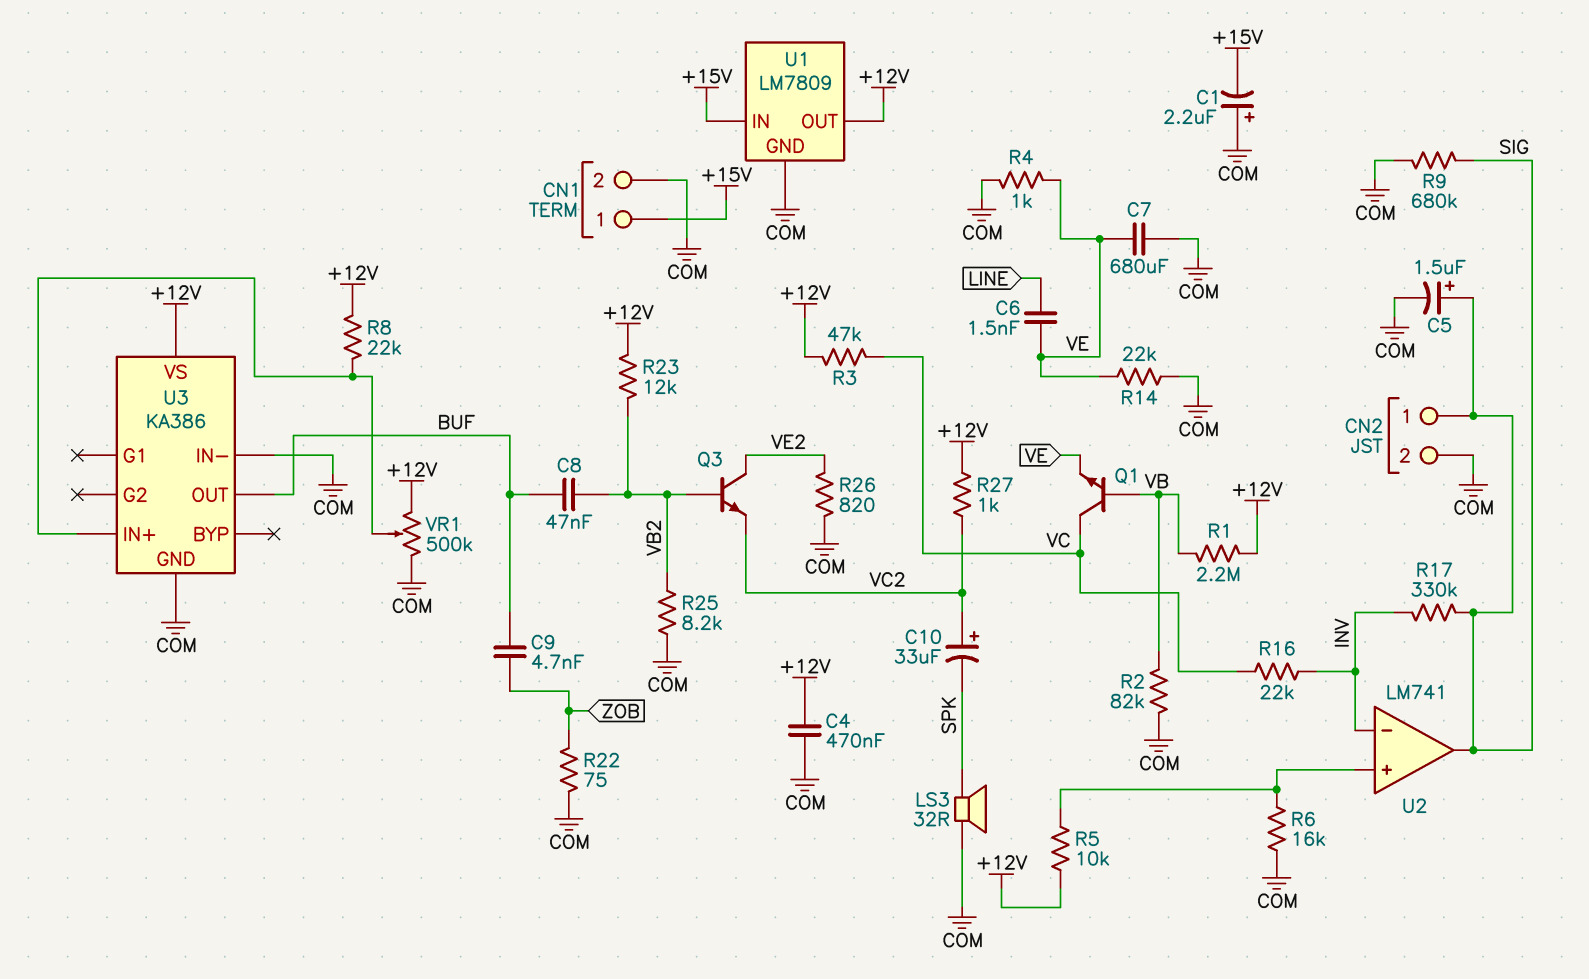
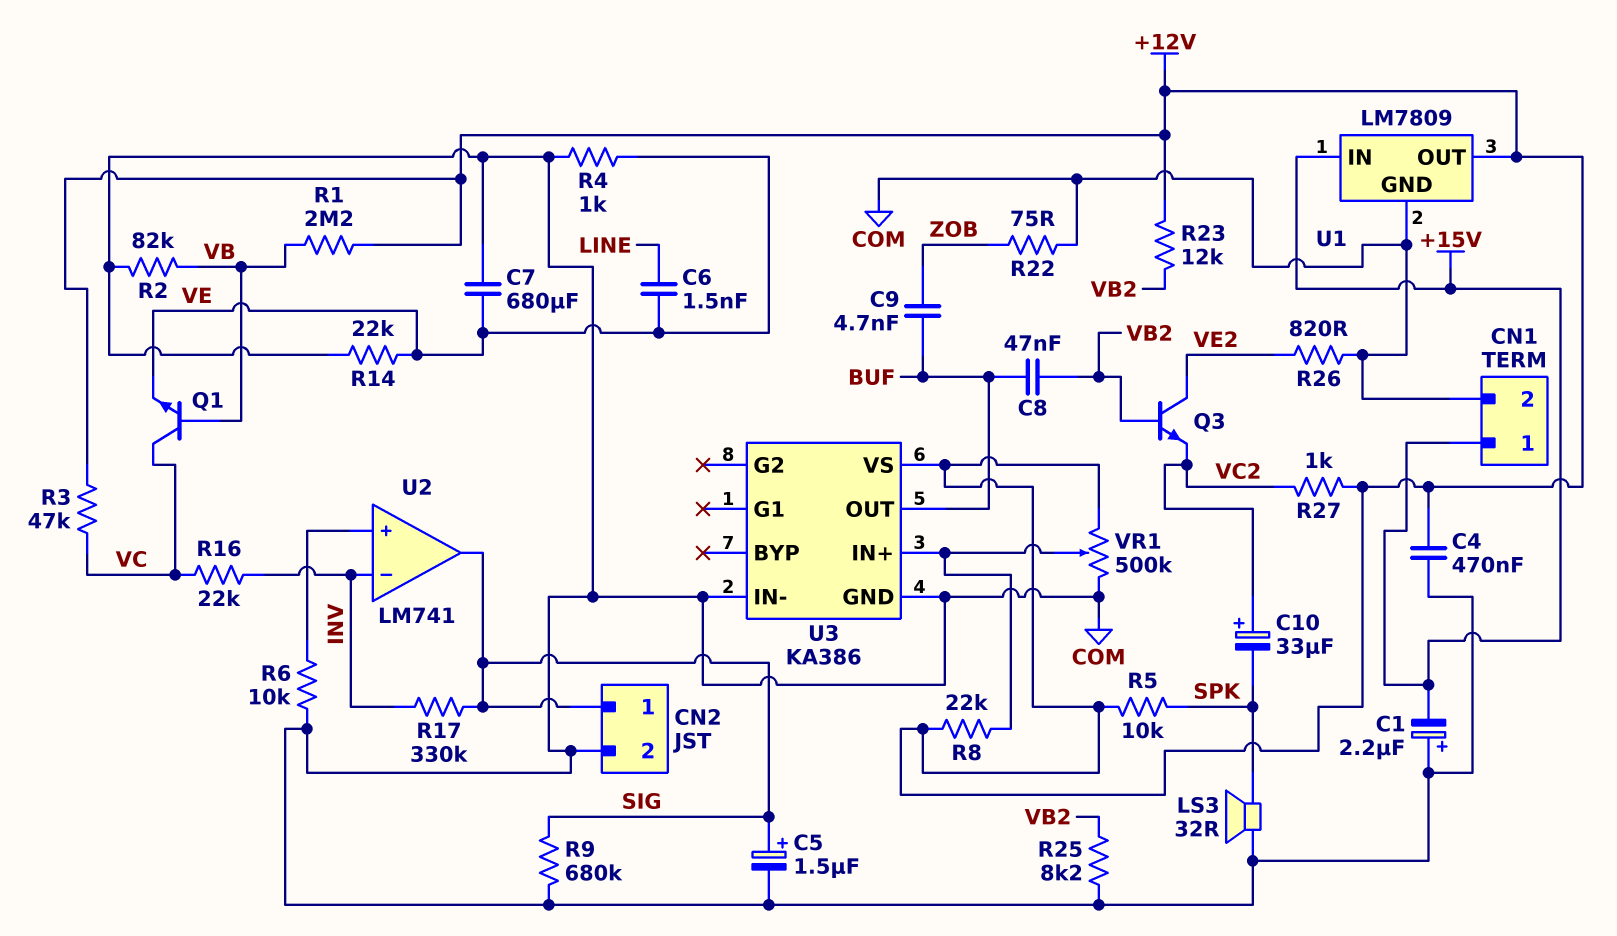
R5: 10k (+12V, U2/in+) -> 10k (+12V, SPK)
R6: 16k (COM, U2/in+) -> 10k (COM, U2/in+)

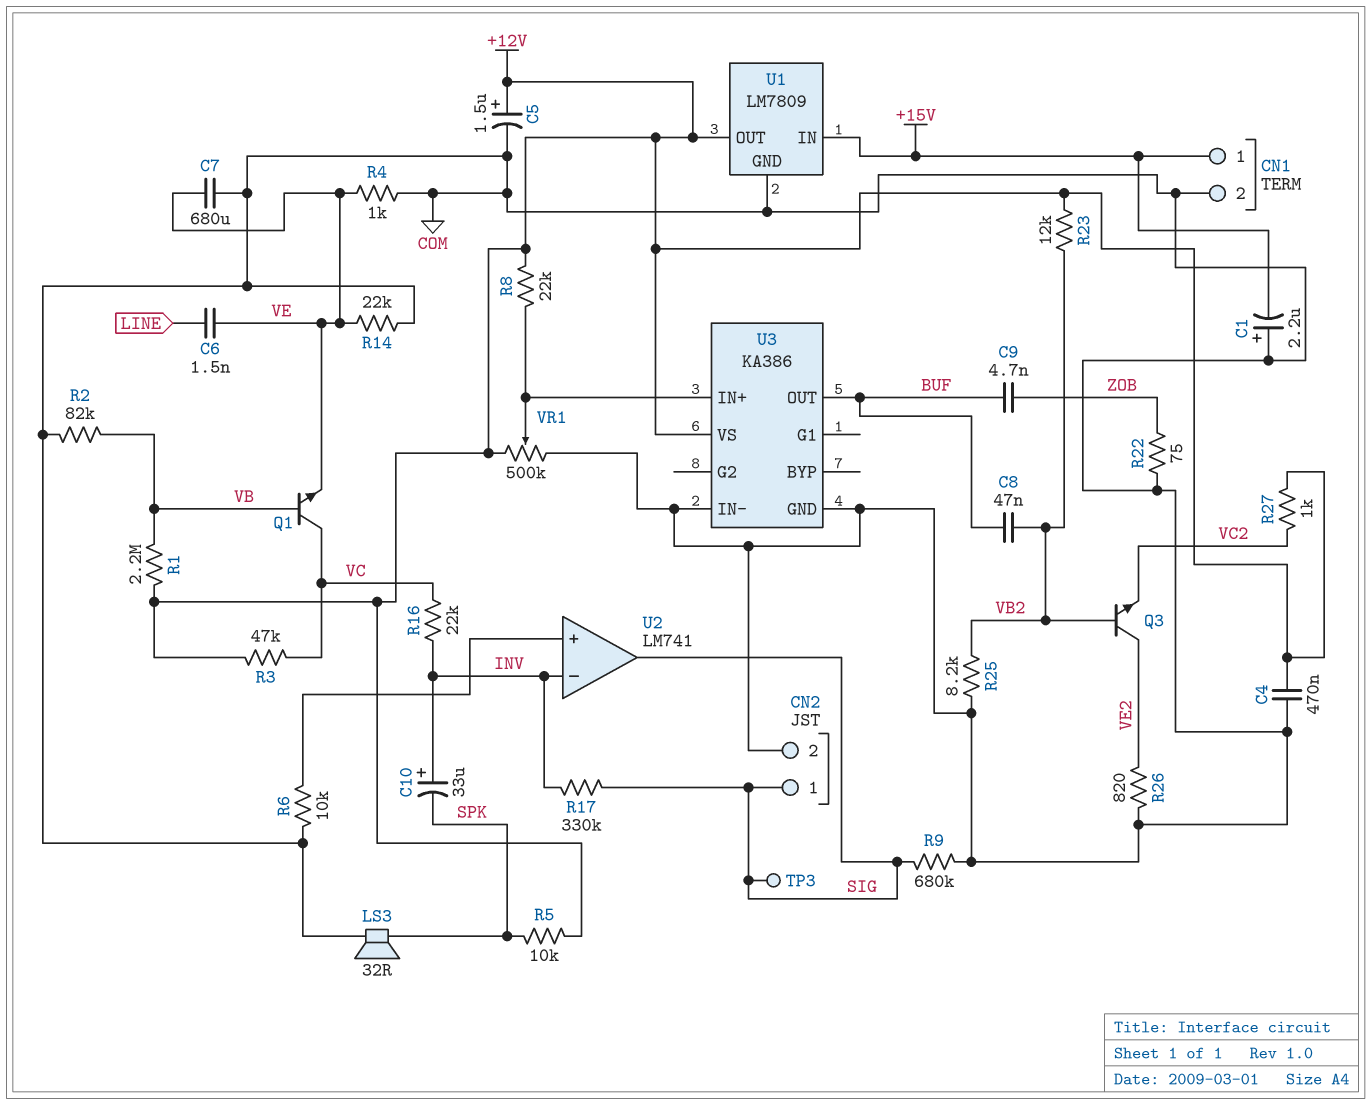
C5: 1.5uF (plus SIG, minus COM) -> 1.5uF (plus +12V, minus COM)
C10: 33uF (plus VC2, minus SPK) -> 33uF (plus INV, minus SPK)
TP3: none -> test point (SIG)

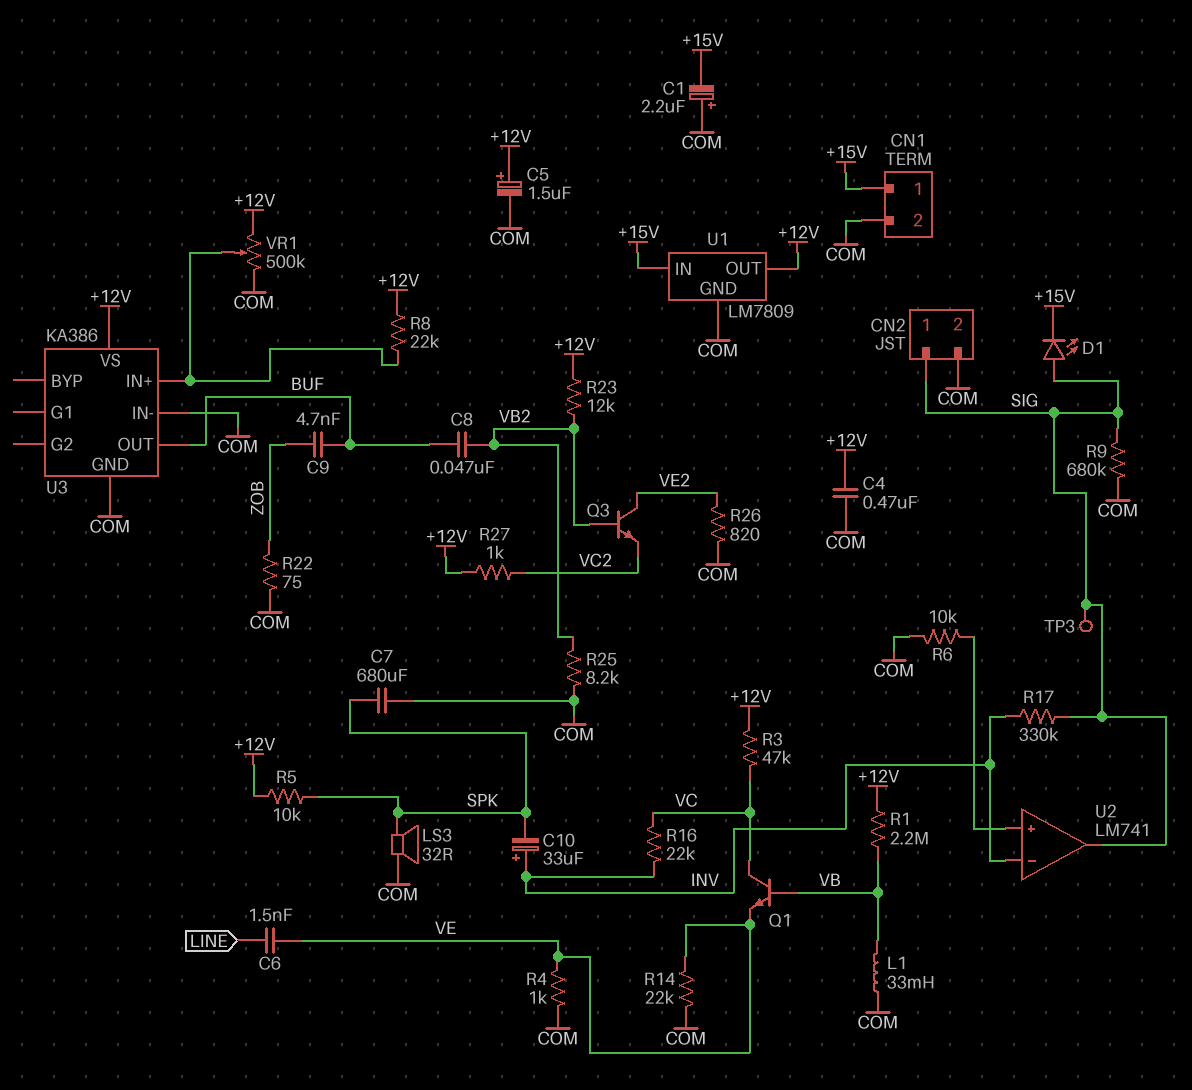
C7: 680uF (COM, VE) -> 680uF (COM, SPK)
D1: none -> LED (A SIG, K +15V)
L1: none -> 33mH (COM, VB)
R2: 82k (COM, VB) -> none

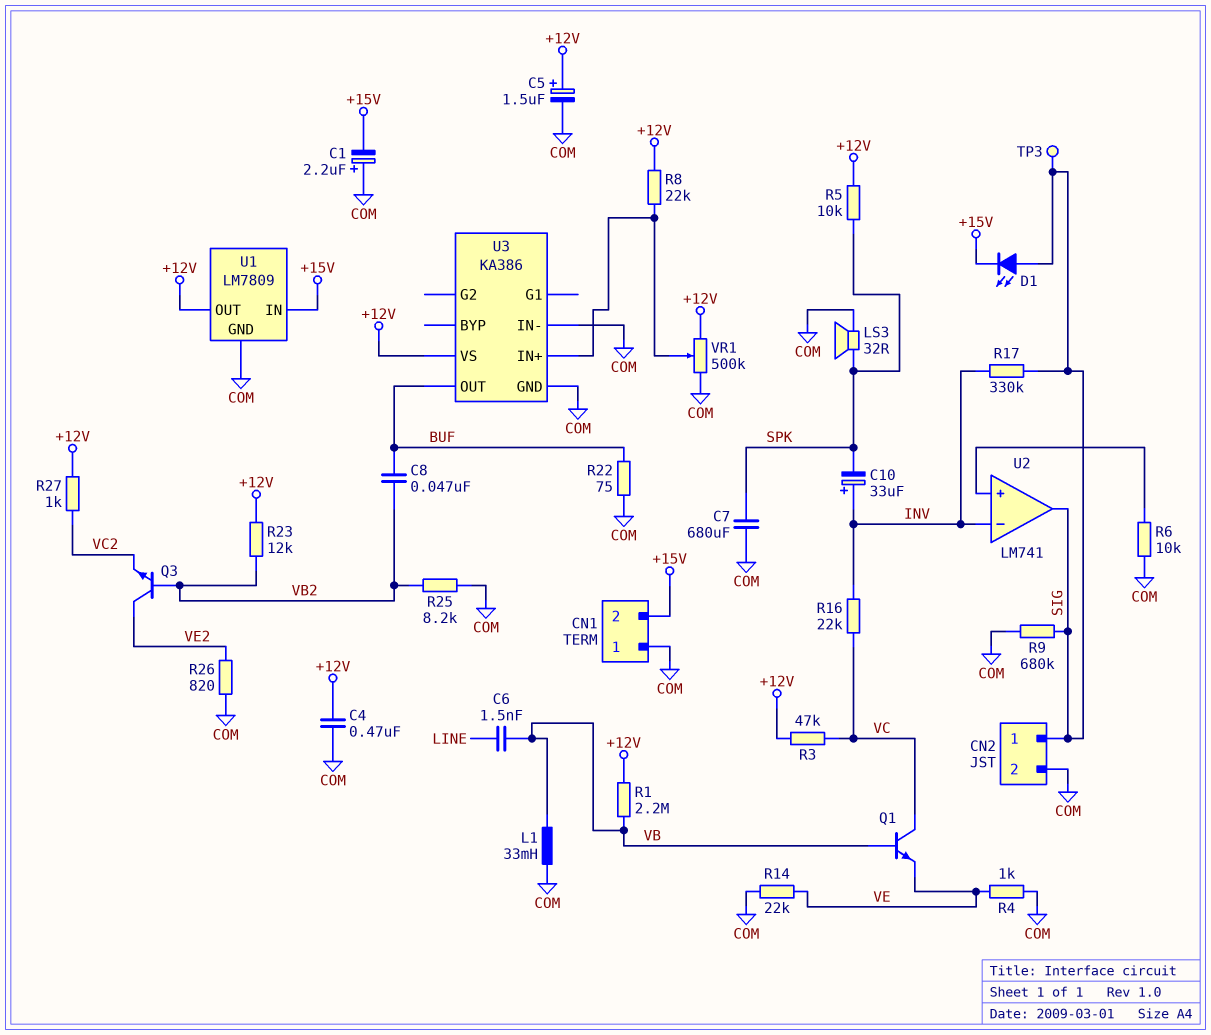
C6: 1.5nF (LINE, VE) -> 1.5nF (LINE, VB)
C9: 4.7nF (BUF, ZOB) -> none
CN1 pin 1: +15V -> COM
CN1 pin 2: COM -> +15V
R22: 75 (COM, ZOB) -> 75 (BUF, COM)

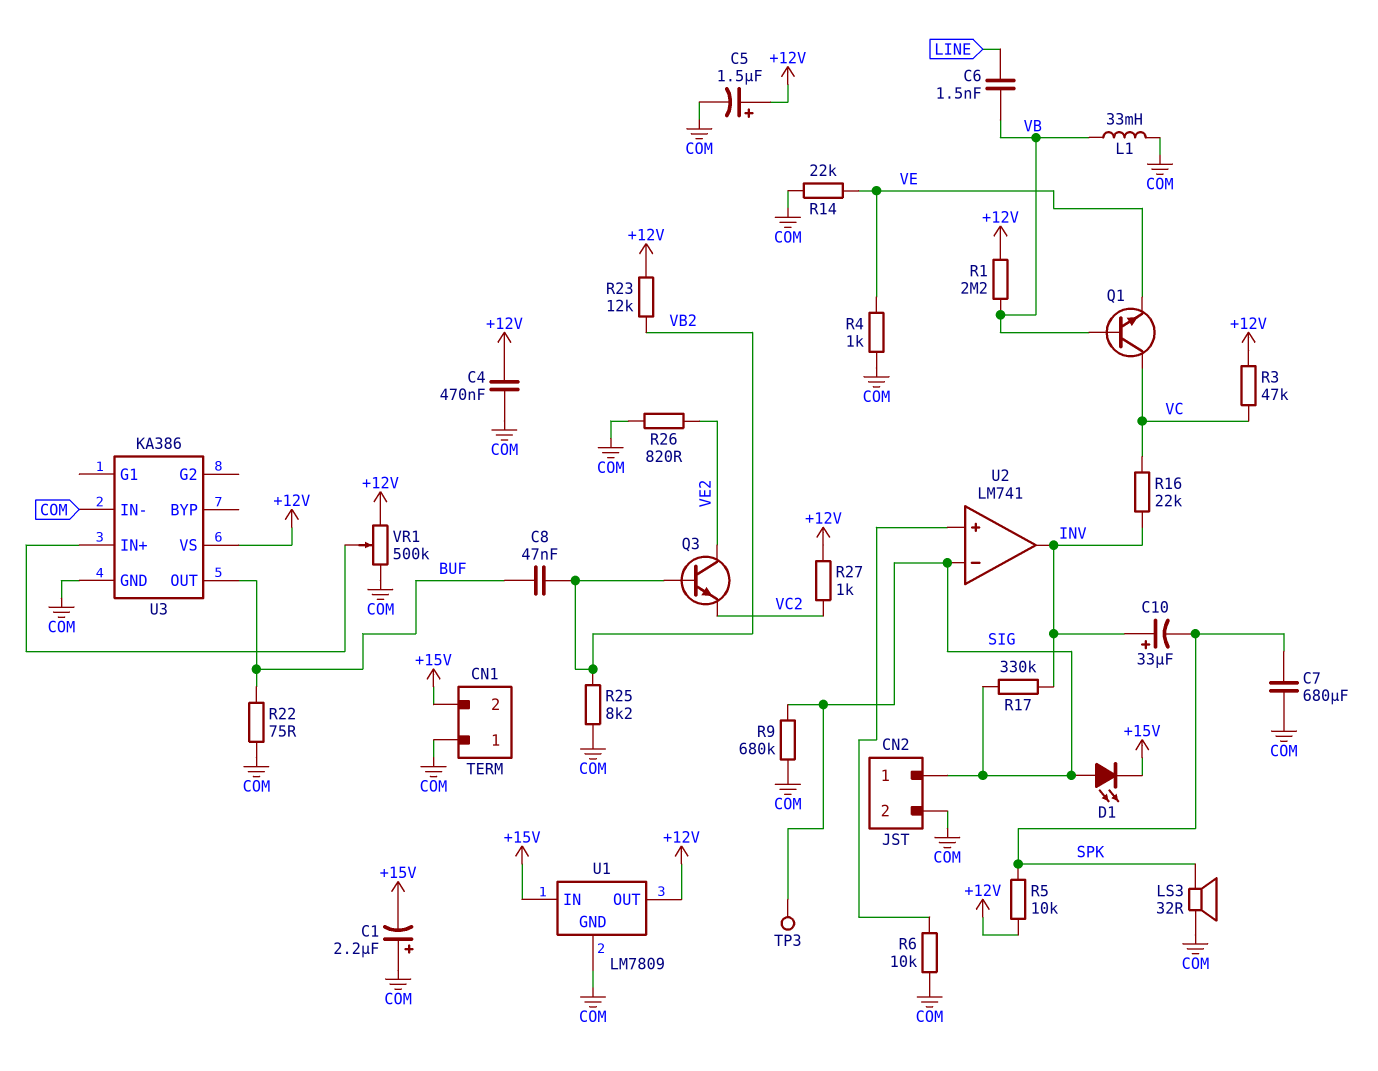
R8: 22k (+12V, U3/IN+) -> none
U2 pin in-: INV -> SIG
U2 pin out: SIG -> INV

